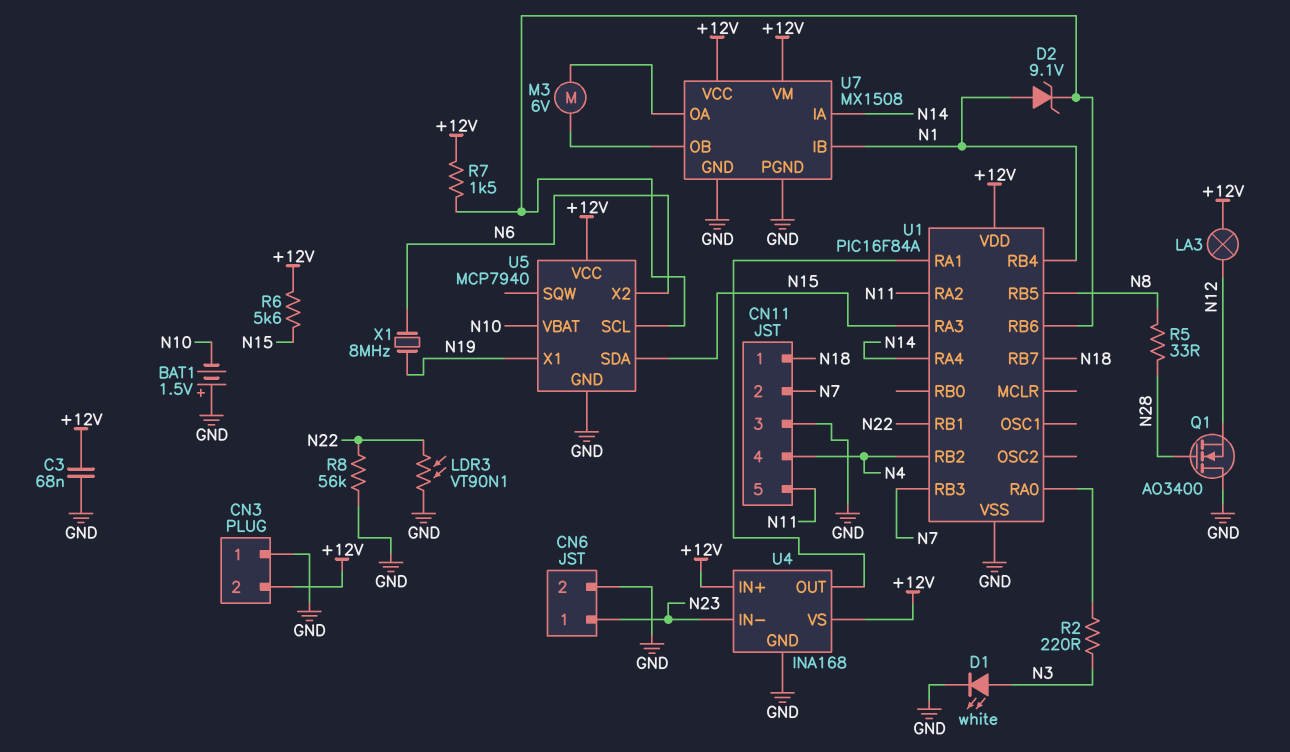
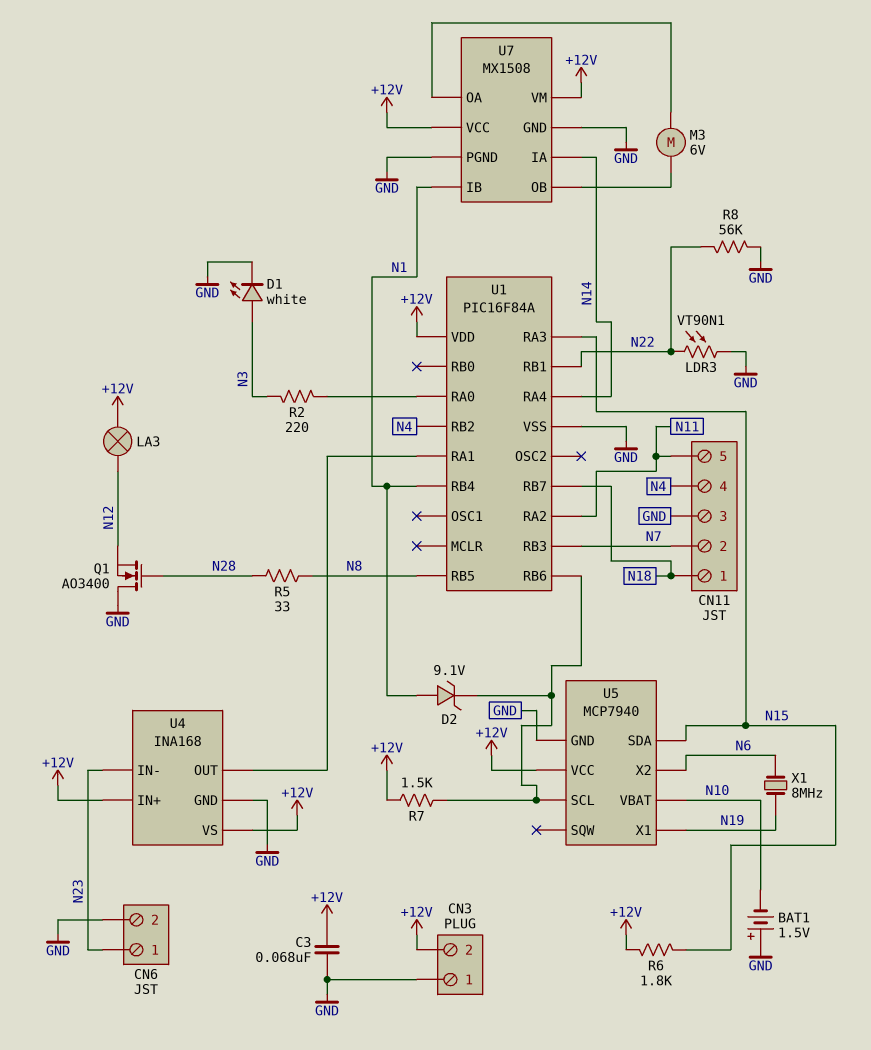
R6: 5.6k (+12V, N15) -> 1.8k (+12V, N15)

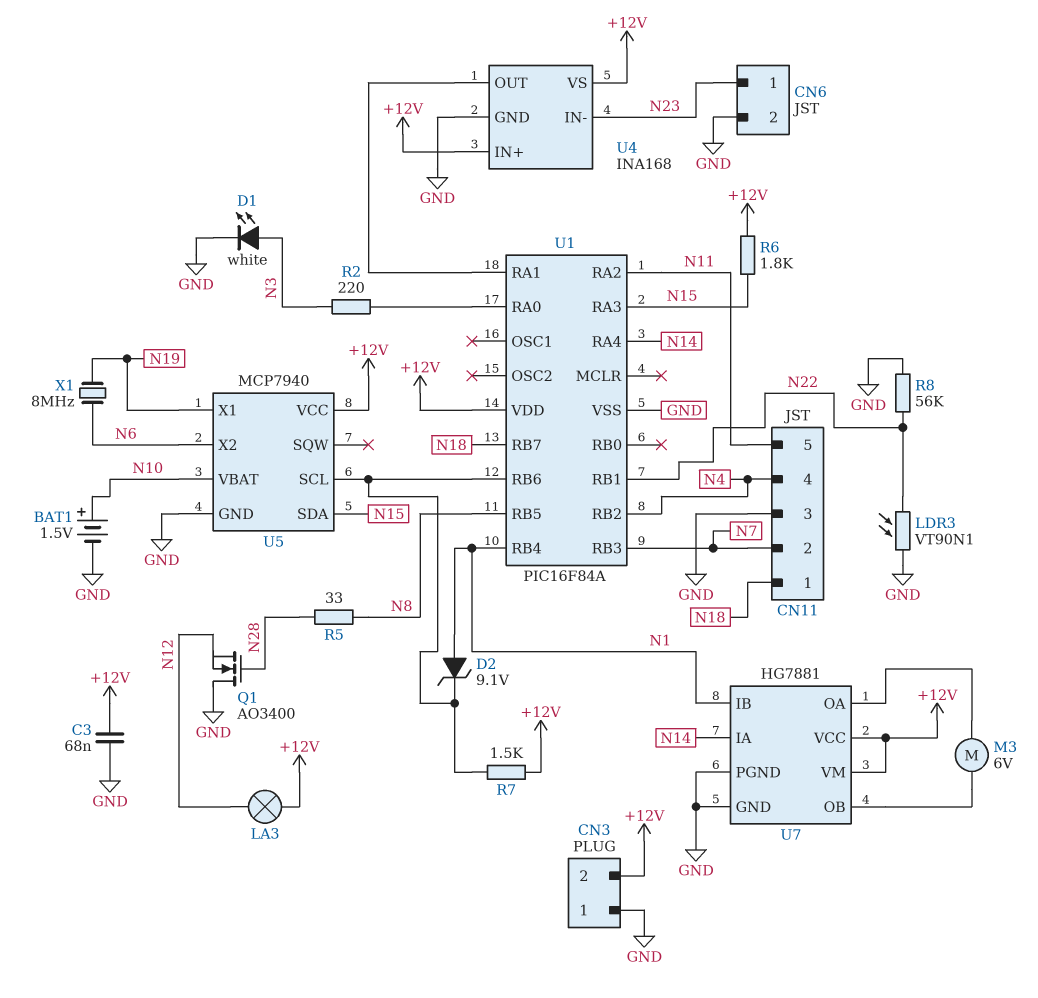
BAT1: 1.5V (plus GND, minus N10) -> 1.5V (plus N10, minus GND)
U7: MX1508 -> HG7881

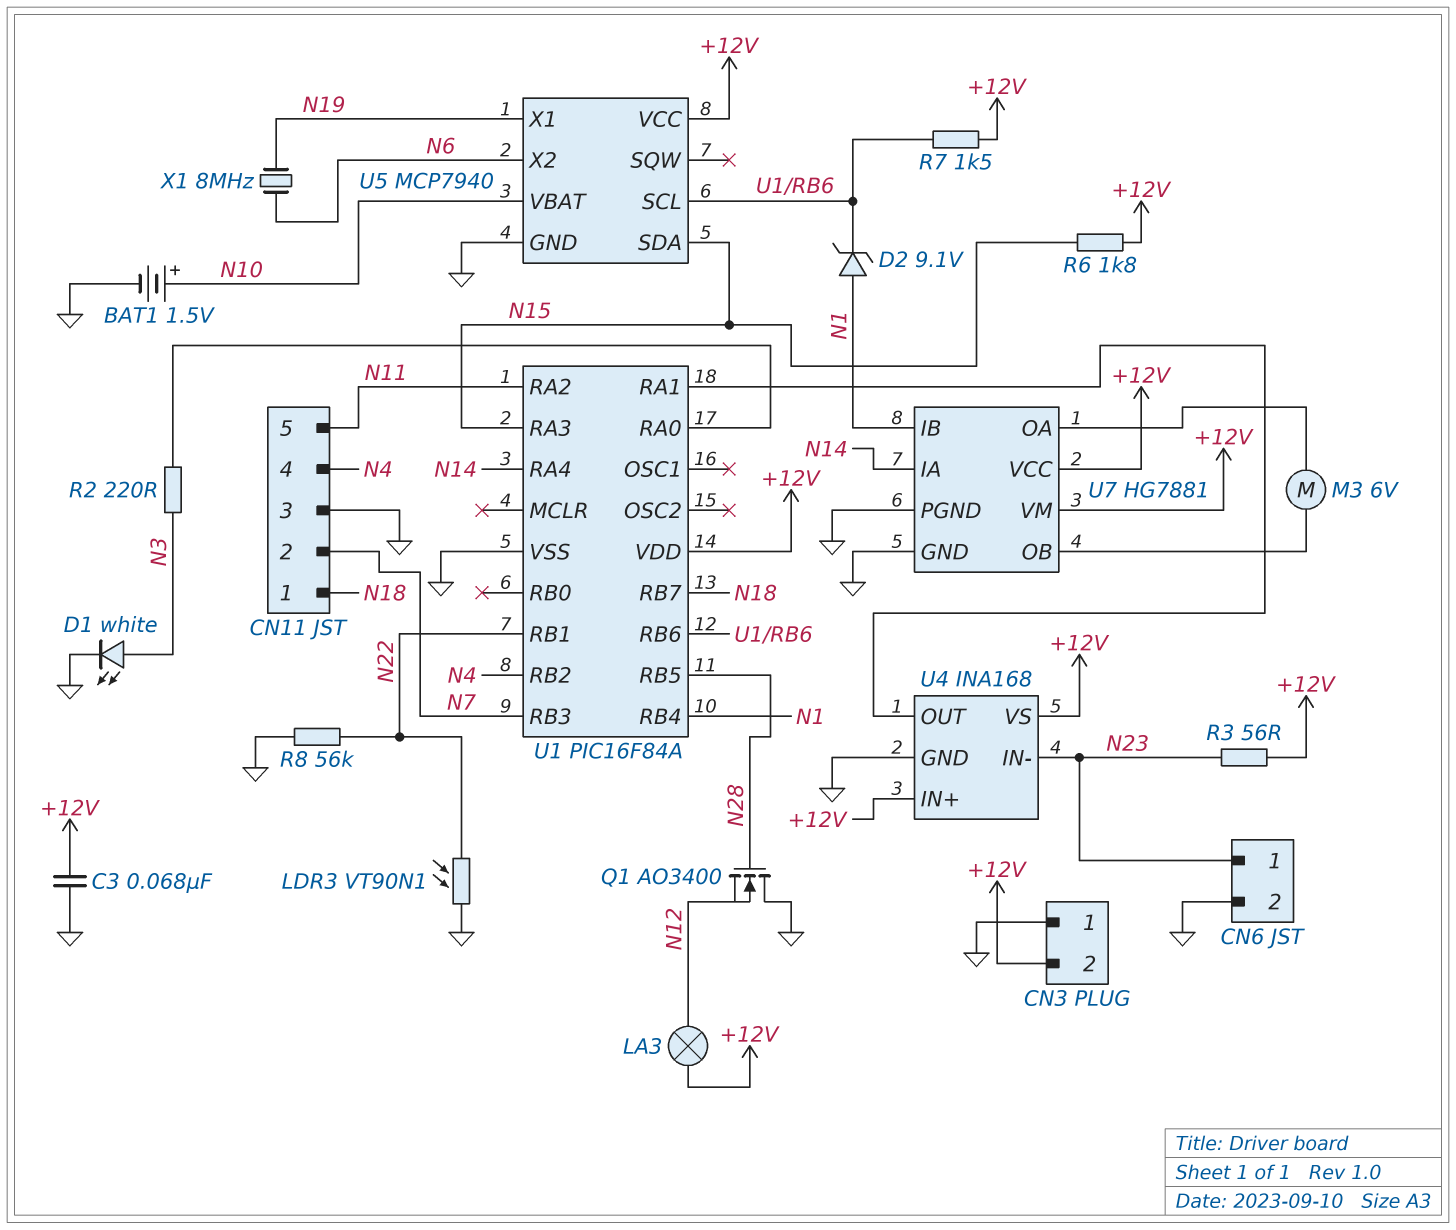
R3: none -> 56 (+12V, N23)
R5: 33 (N8, N28) -> none
U1 pin RB5: N8 -> N28

